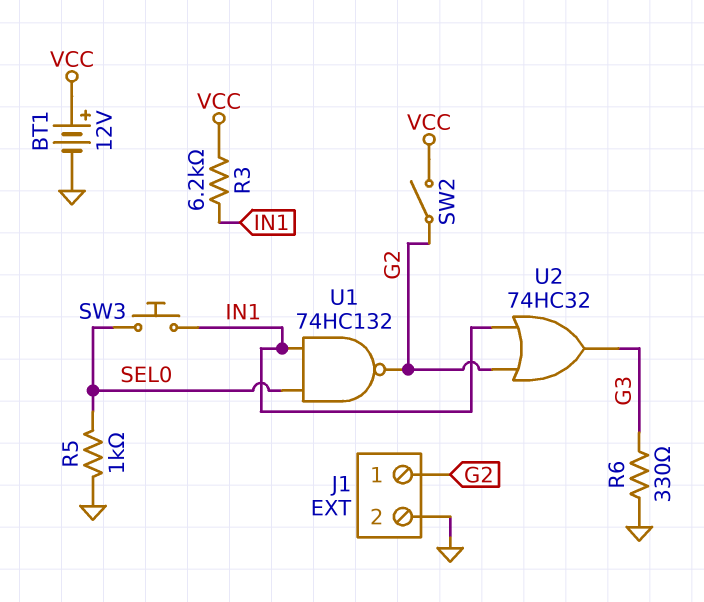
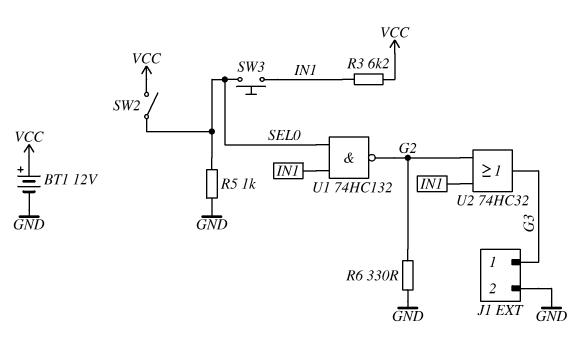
J1 pin 1: G2 -> G3
R6: 330 (G3, GND) -> 330 (G2, GND)
SW2: switch (G2, VCC) -> switch (SEL0, VCC)

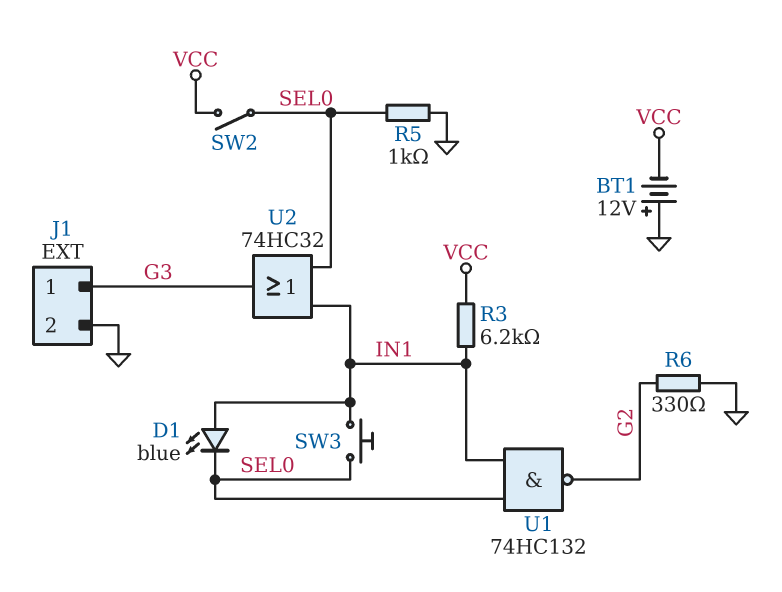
BT1: 12V (plus VCC, minus GND) -> 12V (plus GND, minus VCC)
D1: none -> LED blue (A IN1, K SEL0)
U2: OR 74HC32 (in G2, in IN1, out G3) -> OR 74HC32 (in IN1, in SEL0, out G3)

